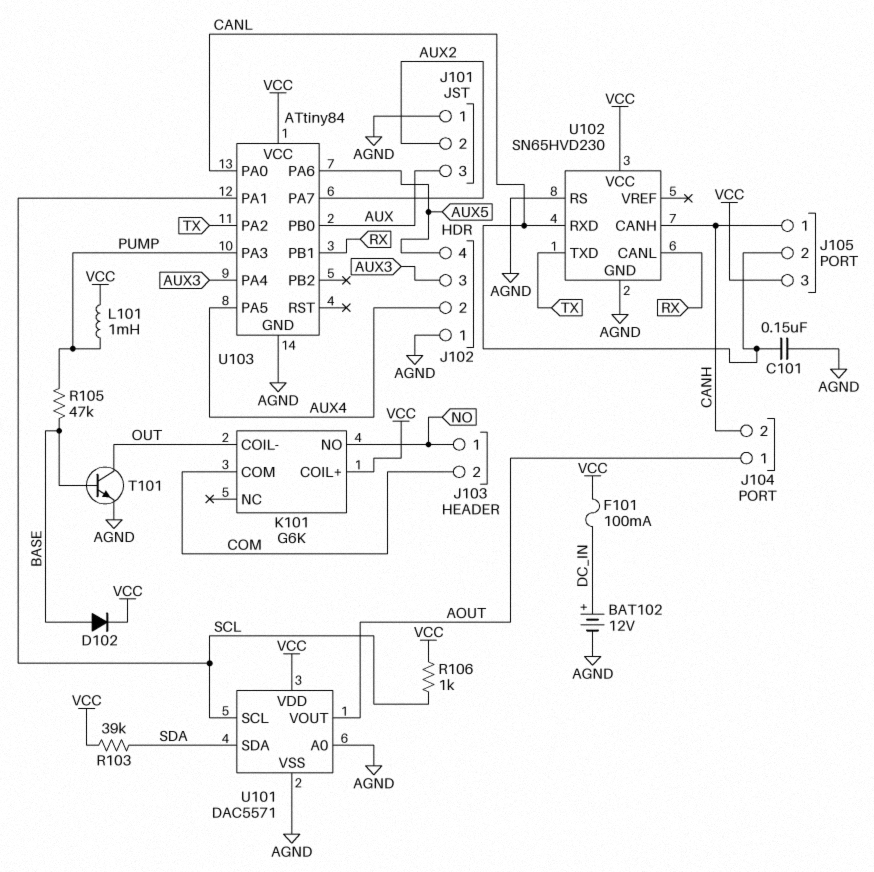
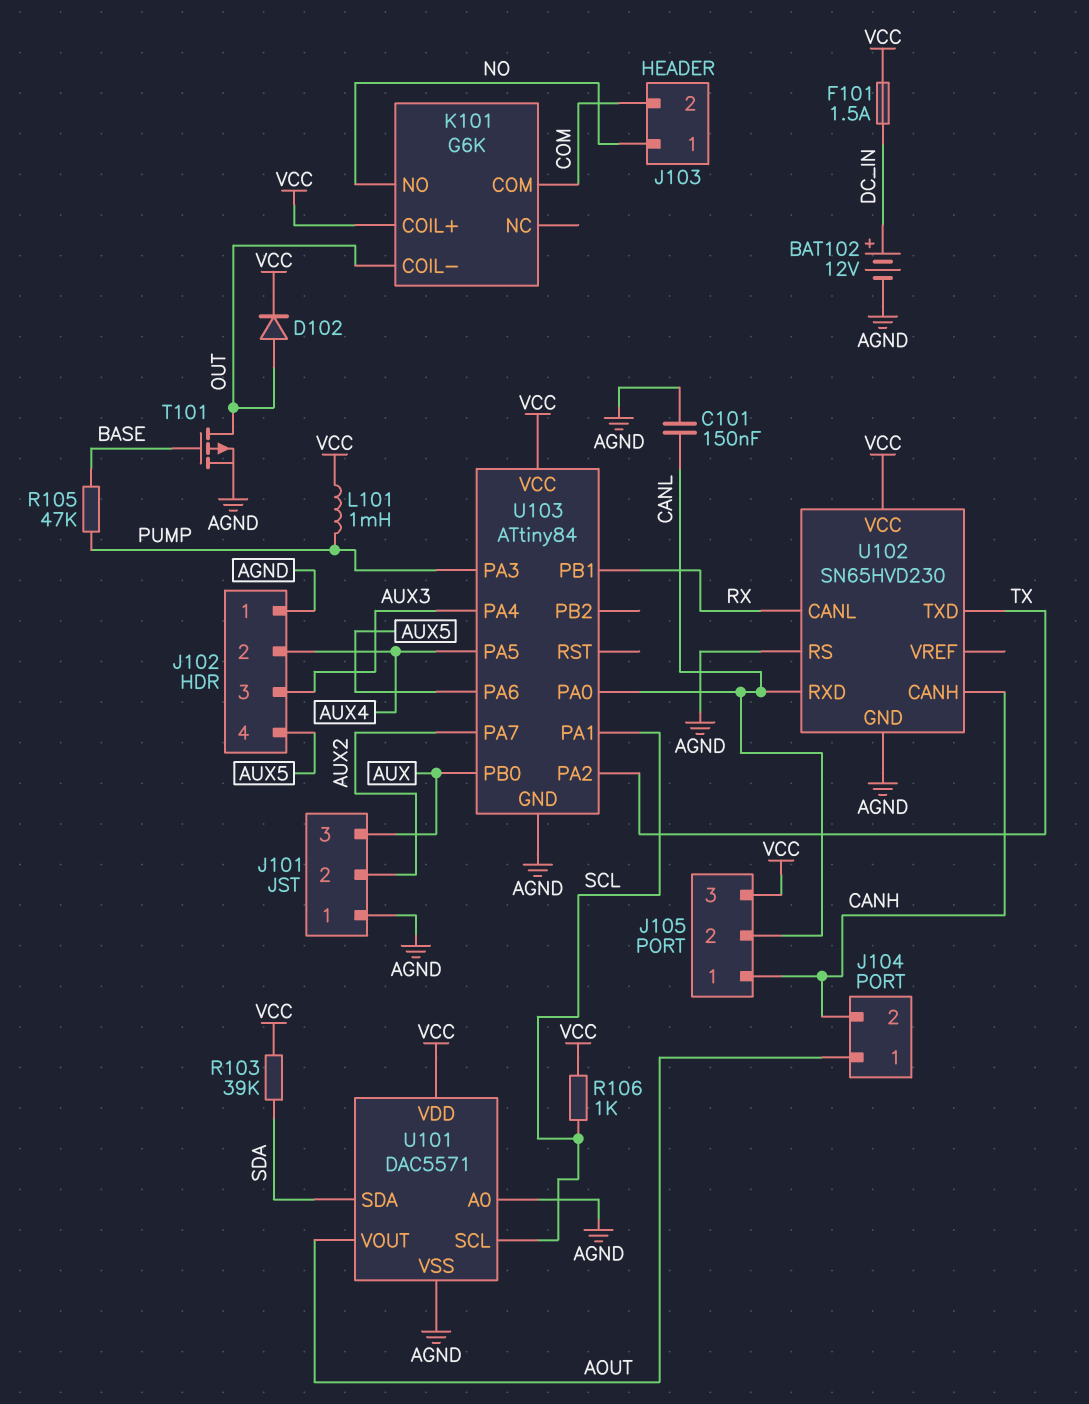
D102: diode (A BASE, K VCC) -> diode (A OUT, K VCC)
F101: 100mA (DC_IN, VCC) -> 1.5A (DC_IN, VCC)
T101: NPN (B BASE, C OUT, E AGND) -> PMOS (G BASE, D OUT, S AGND)

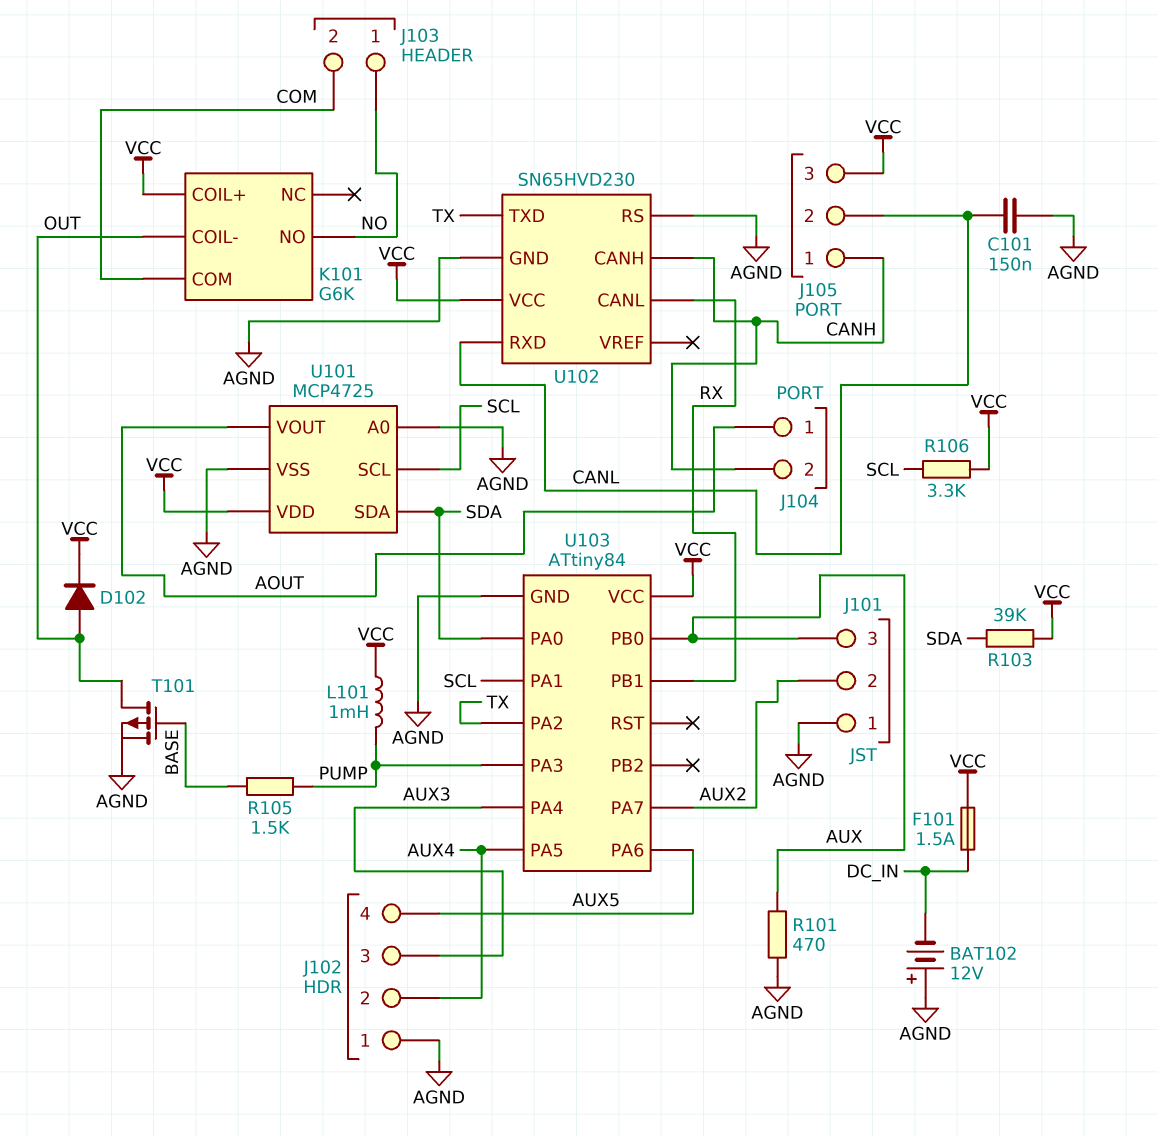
BAT102: 12V (plus DC_IN, minus AGND) -> 12V (plus AGND, minus DC_IN)
R101: none -> 470 (AGND, AUX)
R105: 47k (BASE, PUMP) -> 1.5k (BASE, PUMP)
R106: 1k (SCL, VCC) -> 3.3k (SCL, VCC)
U101: DAC5571 -> MCP4725
U103 pin PA0: CANL -> SDA

